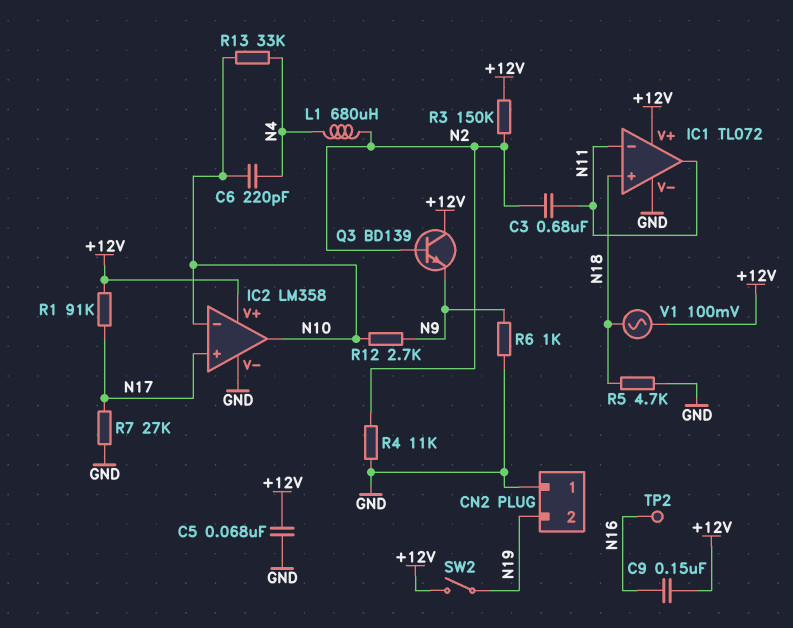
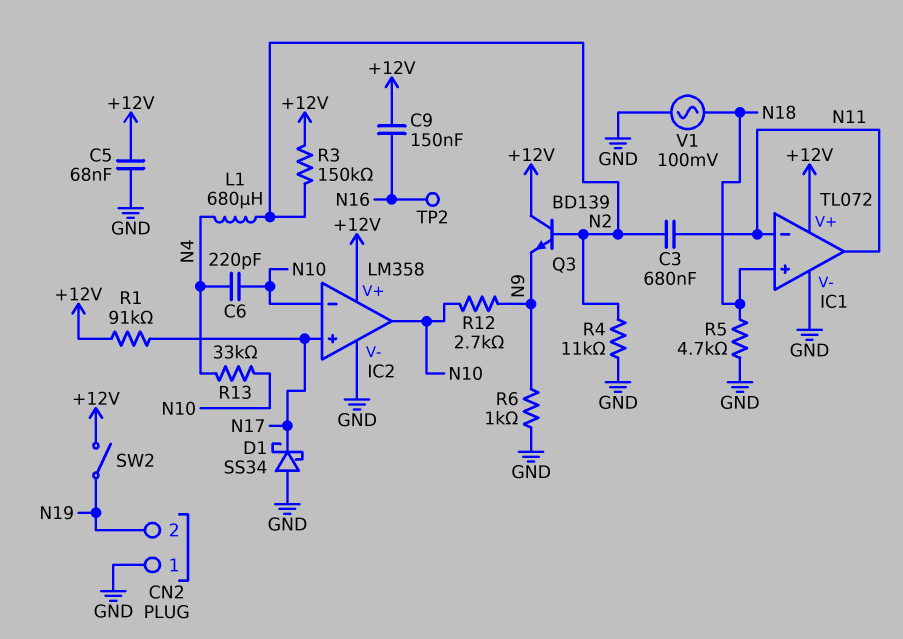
D1: none -> schottky SS34 (A GND, K N17)
R7: 27k (GND, N17) -> none
V1: AC 100mV (+12V, N18) -> AC 100mV (GND, N18)

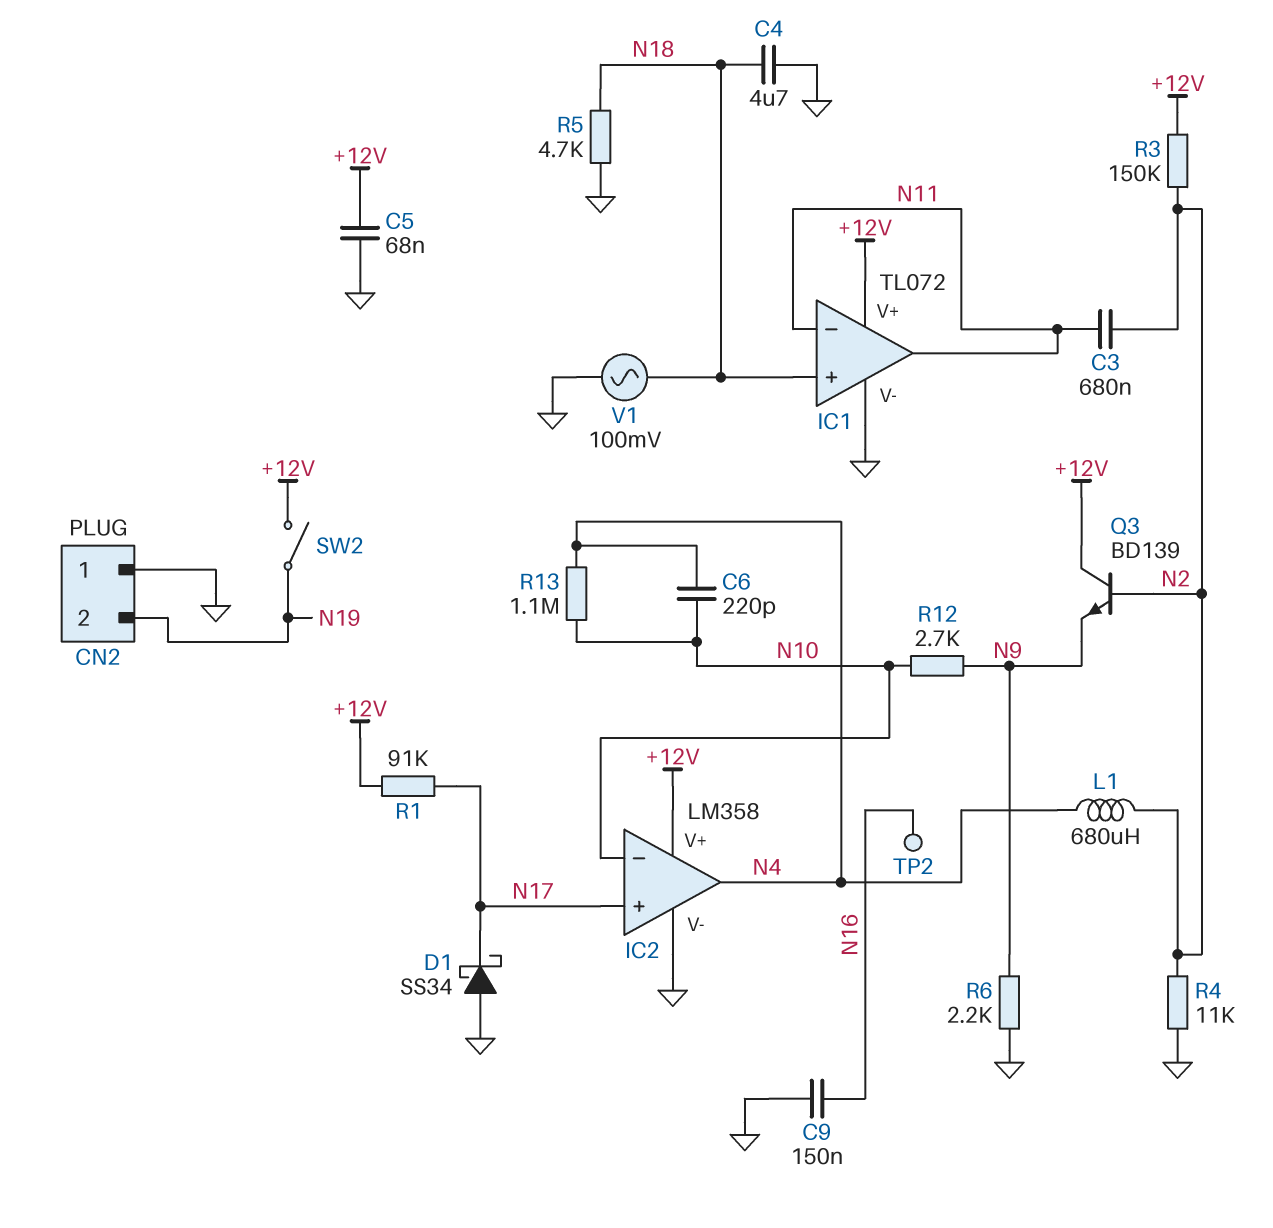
C4: none -> 4.7uF (GND, N18)
C9: 150nF (+12V, N16) -> 150nF (GND, N16)
IC2 pin out: N10 -> N4
R6: 1k (GND, N9) -> 2.2k (GND, N9)
R13: 33k (N4, N10) -> 1.1M (N4, N10)

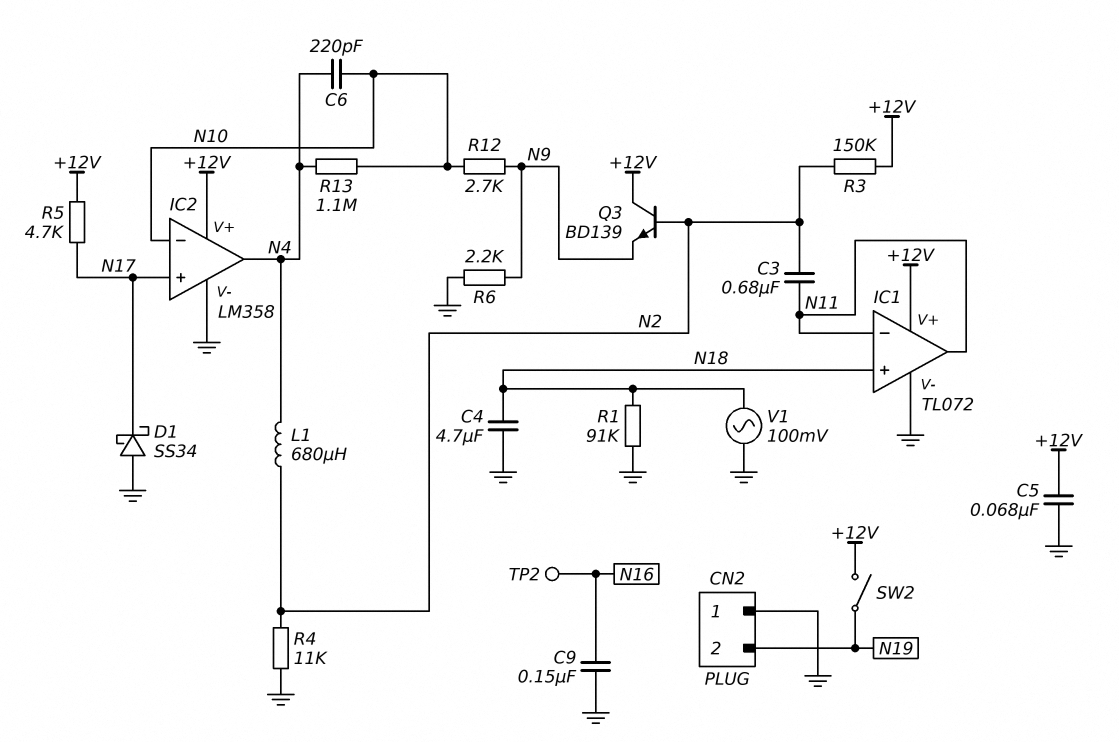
R1: 91k (+12V, N17) -> 91k (GND, N18)
R5: 4.7k (GND, N18) -> 4.7k (+12V, N17)

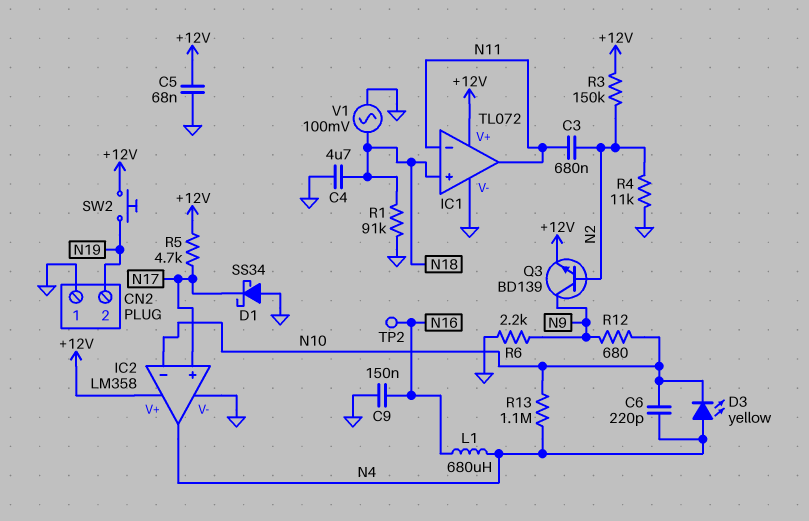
D3: none -> LED yellow (A N4, K N10)
L1: 680uH (N2, N4) -> 680uH (N4, N16)
Q3: NPN BD139 (B N2, C +12V, E N9) -> NPN BD139 (B N2, C N9, E +12V)
R12: 2.7k (N9, N10) -> 680 (N9, N10)
SW2: switch (+12V, N19) -> button (+12V, N19)

